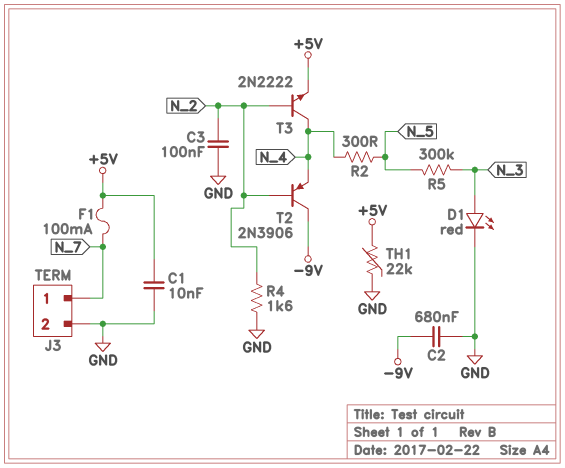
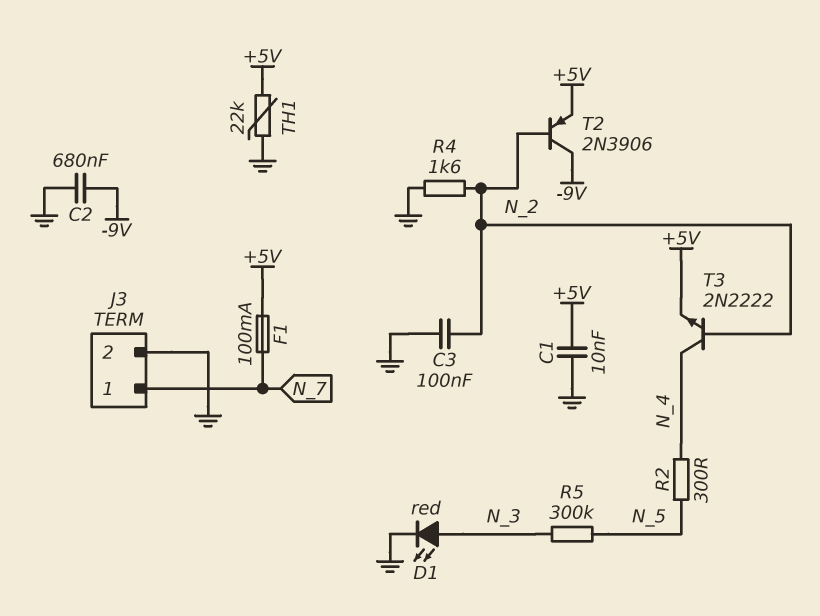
T2: PNP 2N3906 (B N_2, C -9V, E N_4) -> PNP 2N3906 (B N_2, C -9V, E +5V)

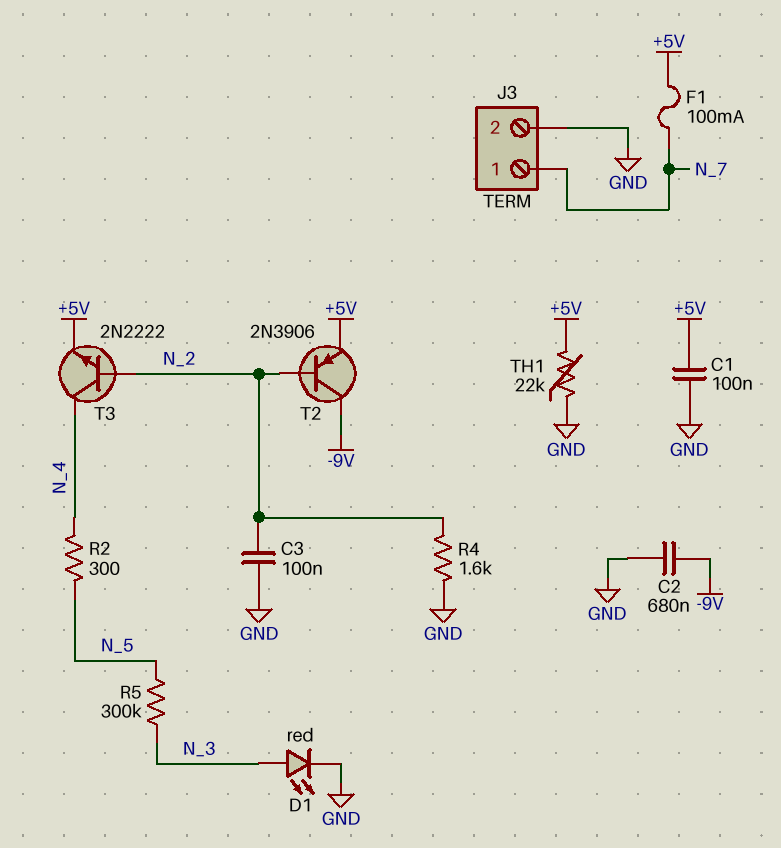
C1: 10nF (+5V, GND) -> 100nF (+5V, GND)

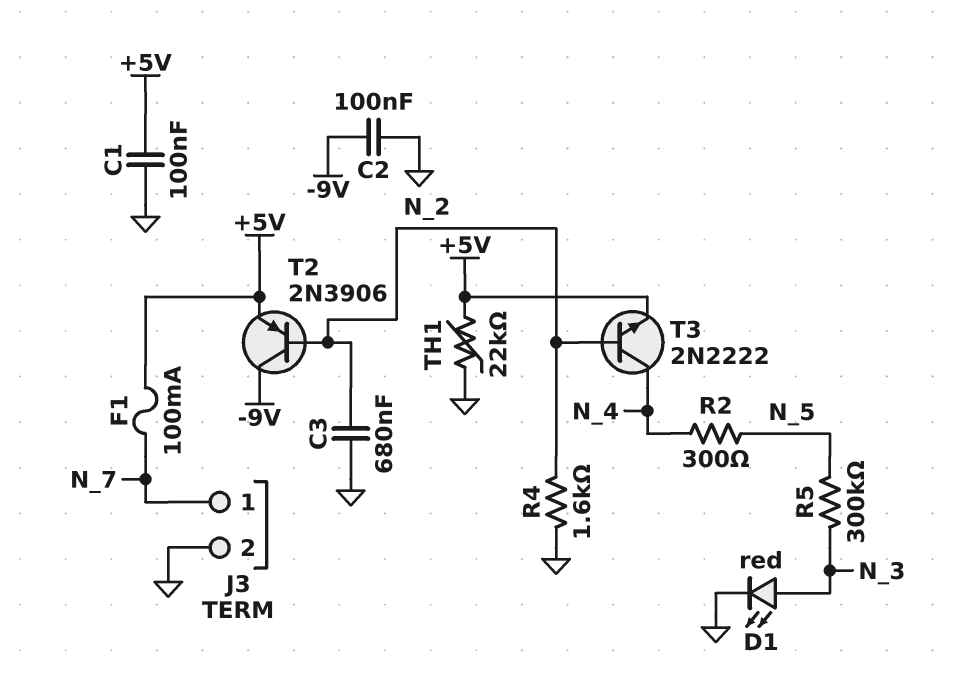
C2: 680nF (-9V, GND) -> 100nF (-9V, GND)
C3: 100nF (GND, N_2) -> 680nF (GND, N_2)

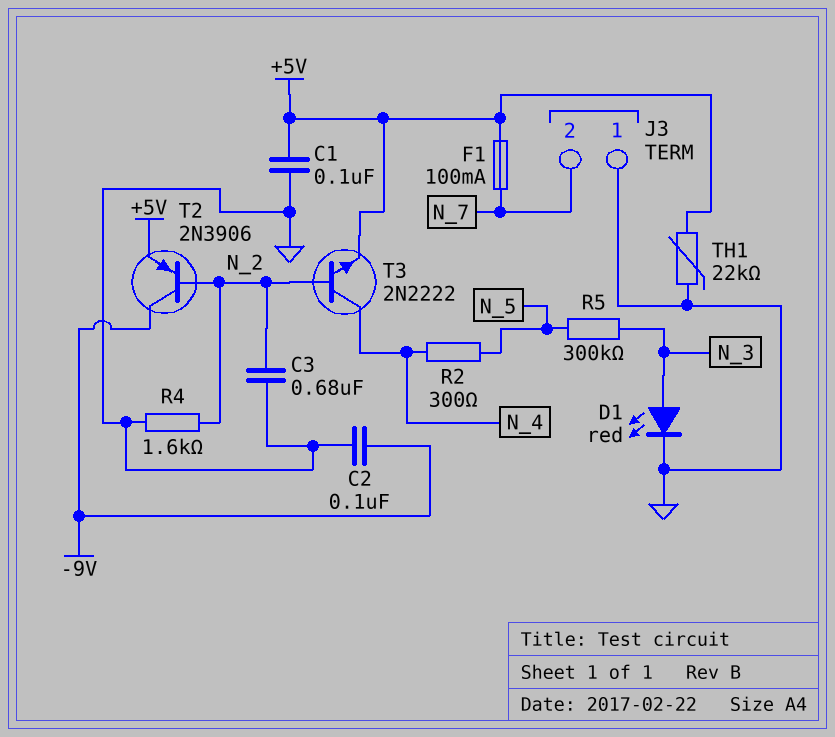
J3 pin 1: N_7 -> GND
J3 pin 2: GND -> N_7

